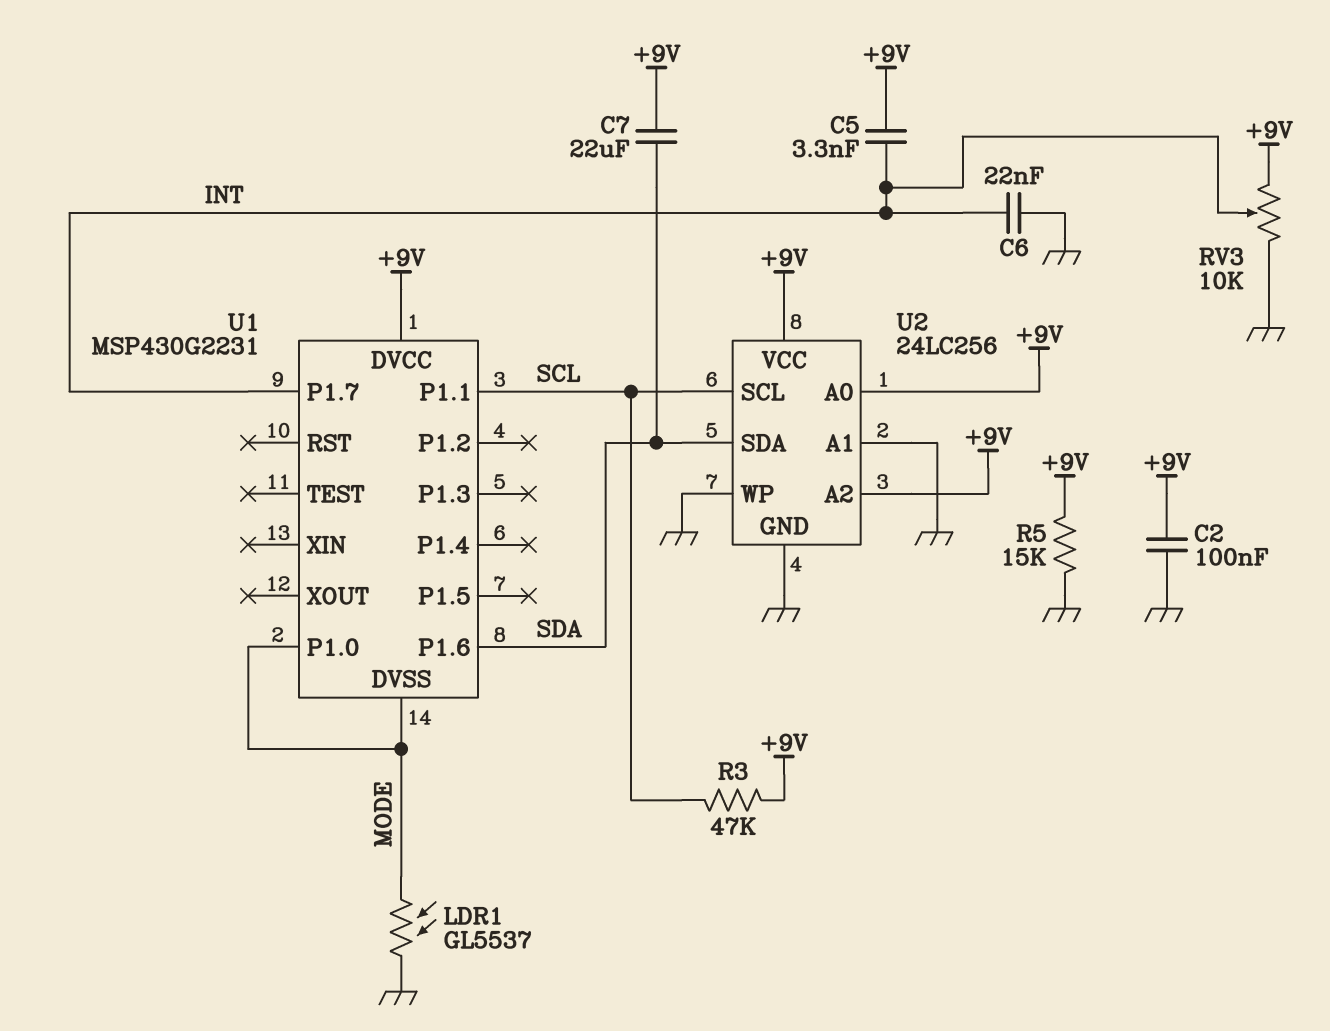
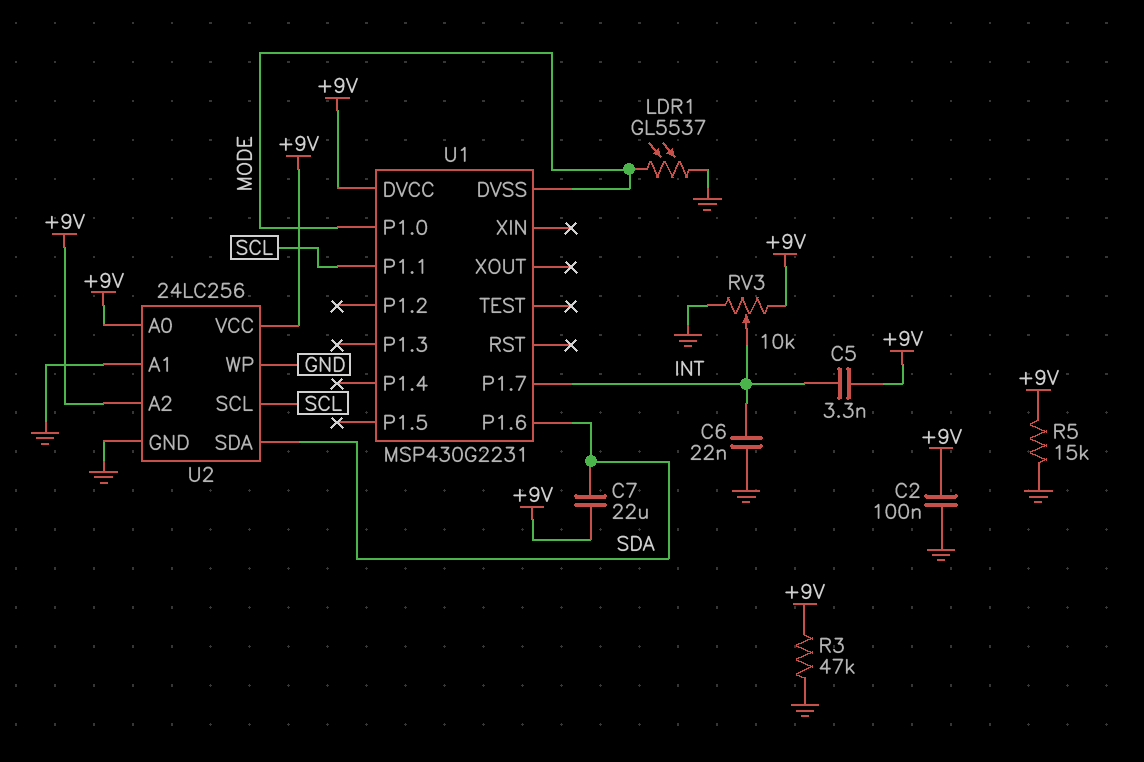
R3: 47k (+9V, SCL) -> 47k (+9V, GND)

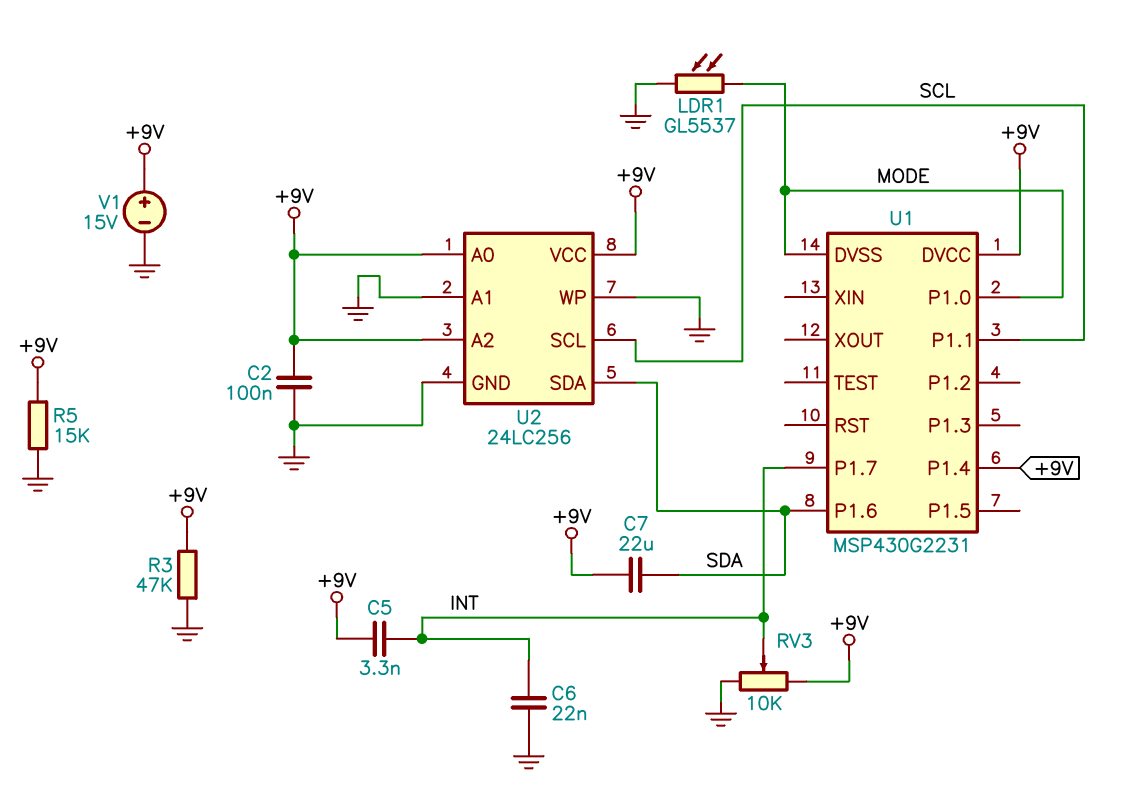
U1 pin P1.4: none -> +9V
V1: none -> 15V (plus +9V, minus GND)

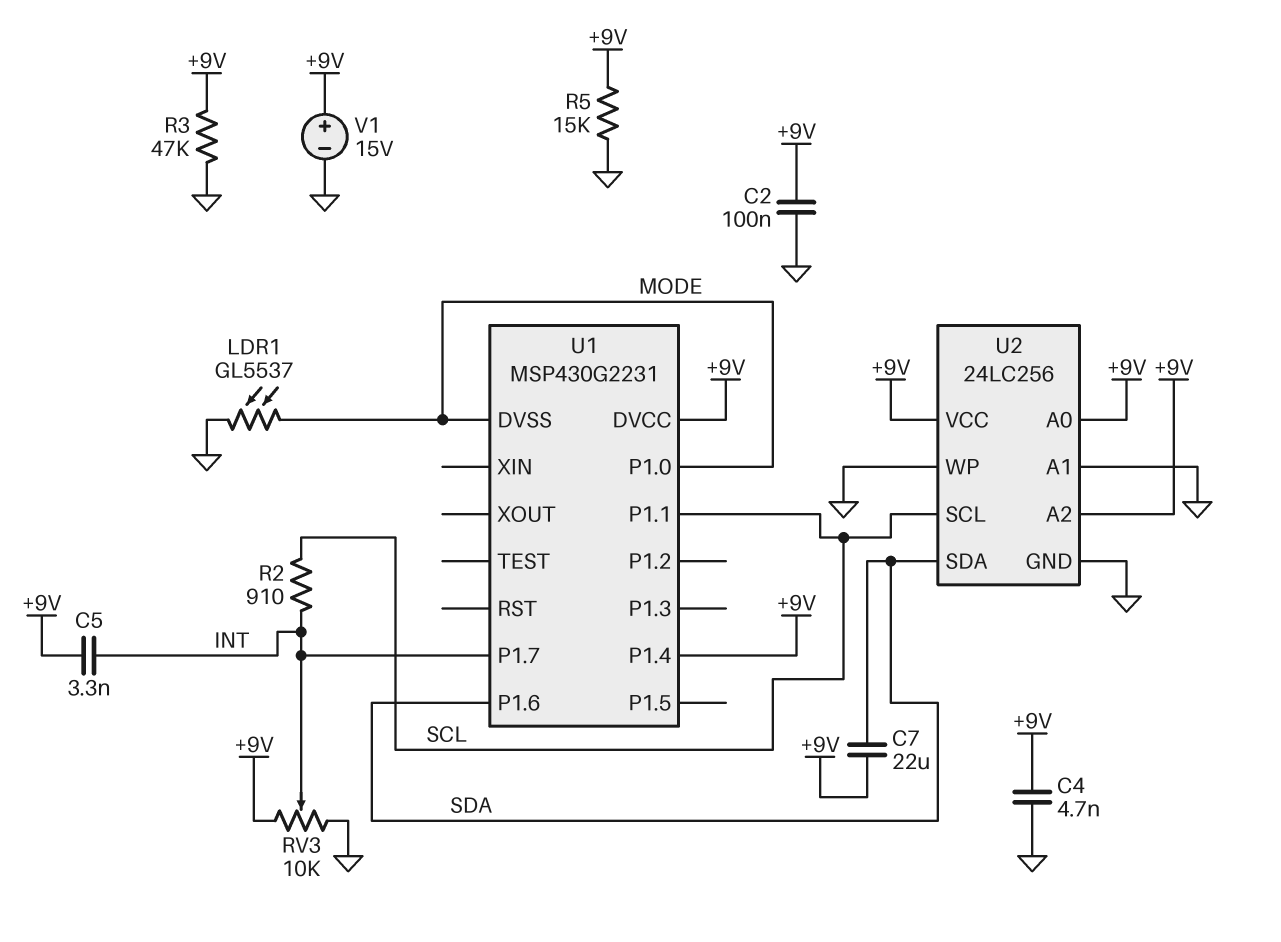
C4: none -> 4.7nF (+9V, GND)
C6: 22nF (GND, INT) -> none
R2: none -> 910 (INT, SCL)

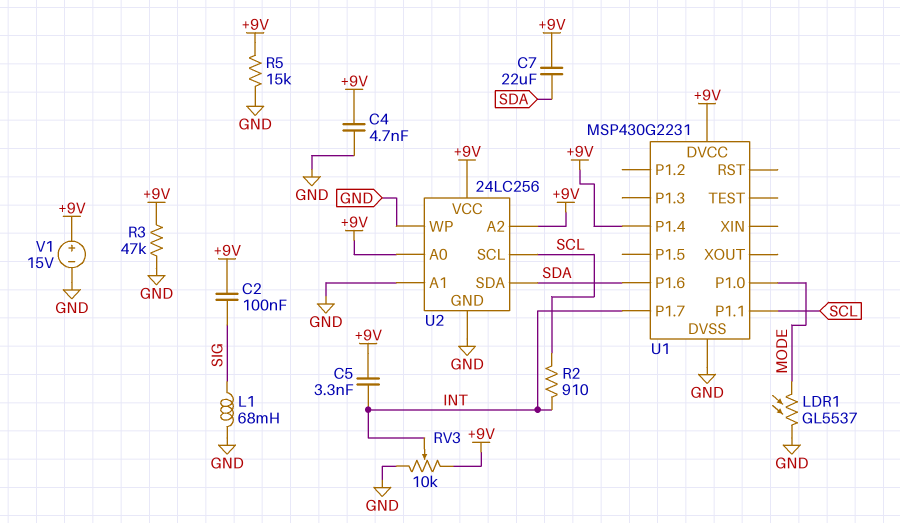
C2: 100nF (+9V, GND) -> 100nF (+9V, SIG)
L1: none -> 68mH (GND, SIG)
U1 pin DVSS: MODE -> GND

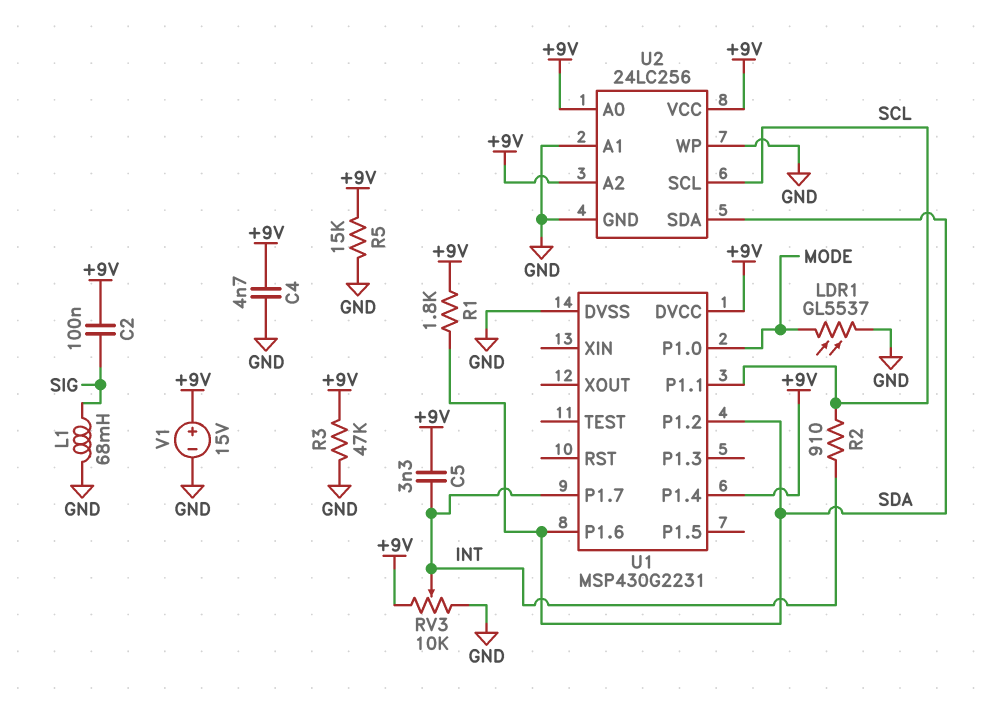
C7: 22uF (+9V, SDA) -> none
R1: none -> 1.8k (+9V, SDA)
U1 pin P1.2: none -> SDA

